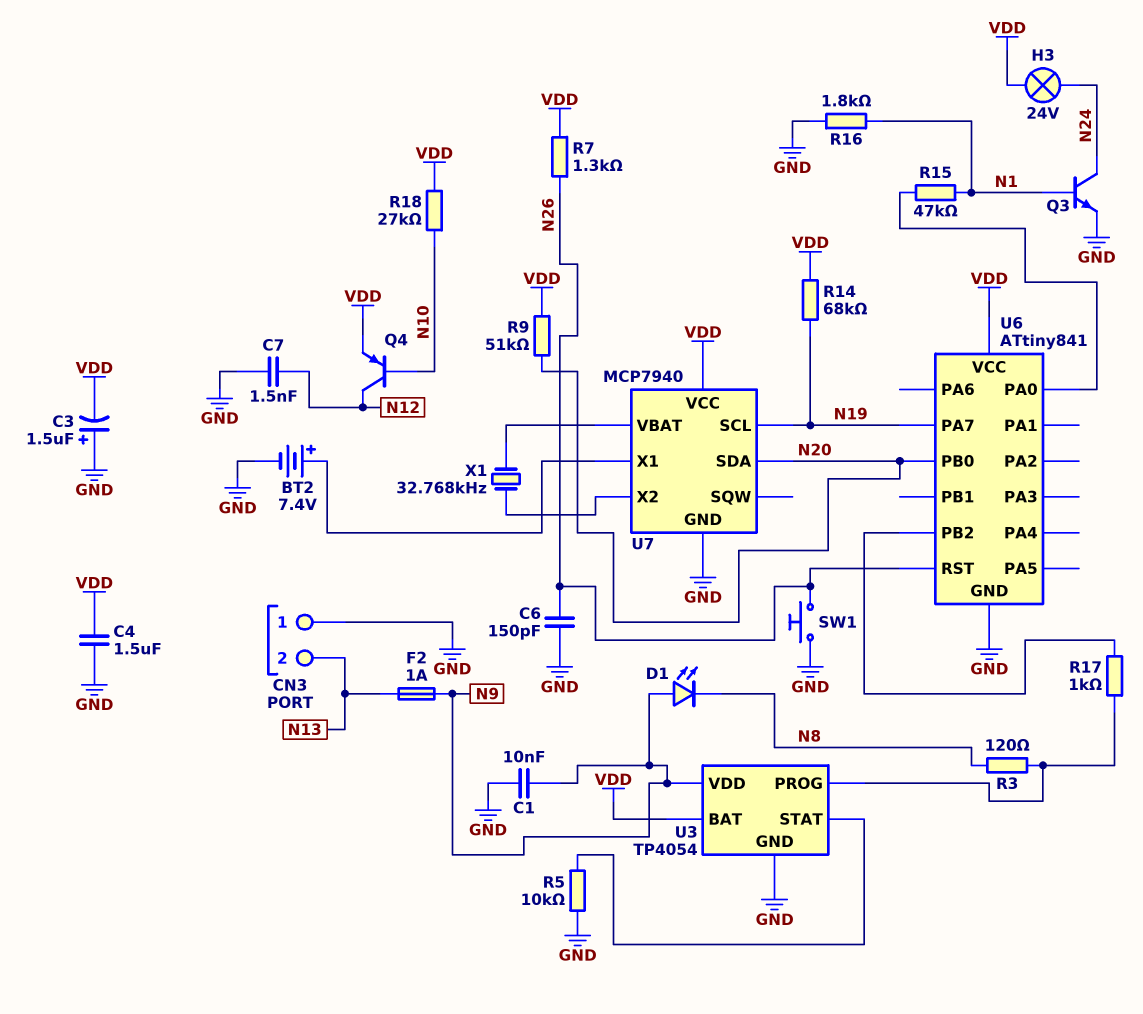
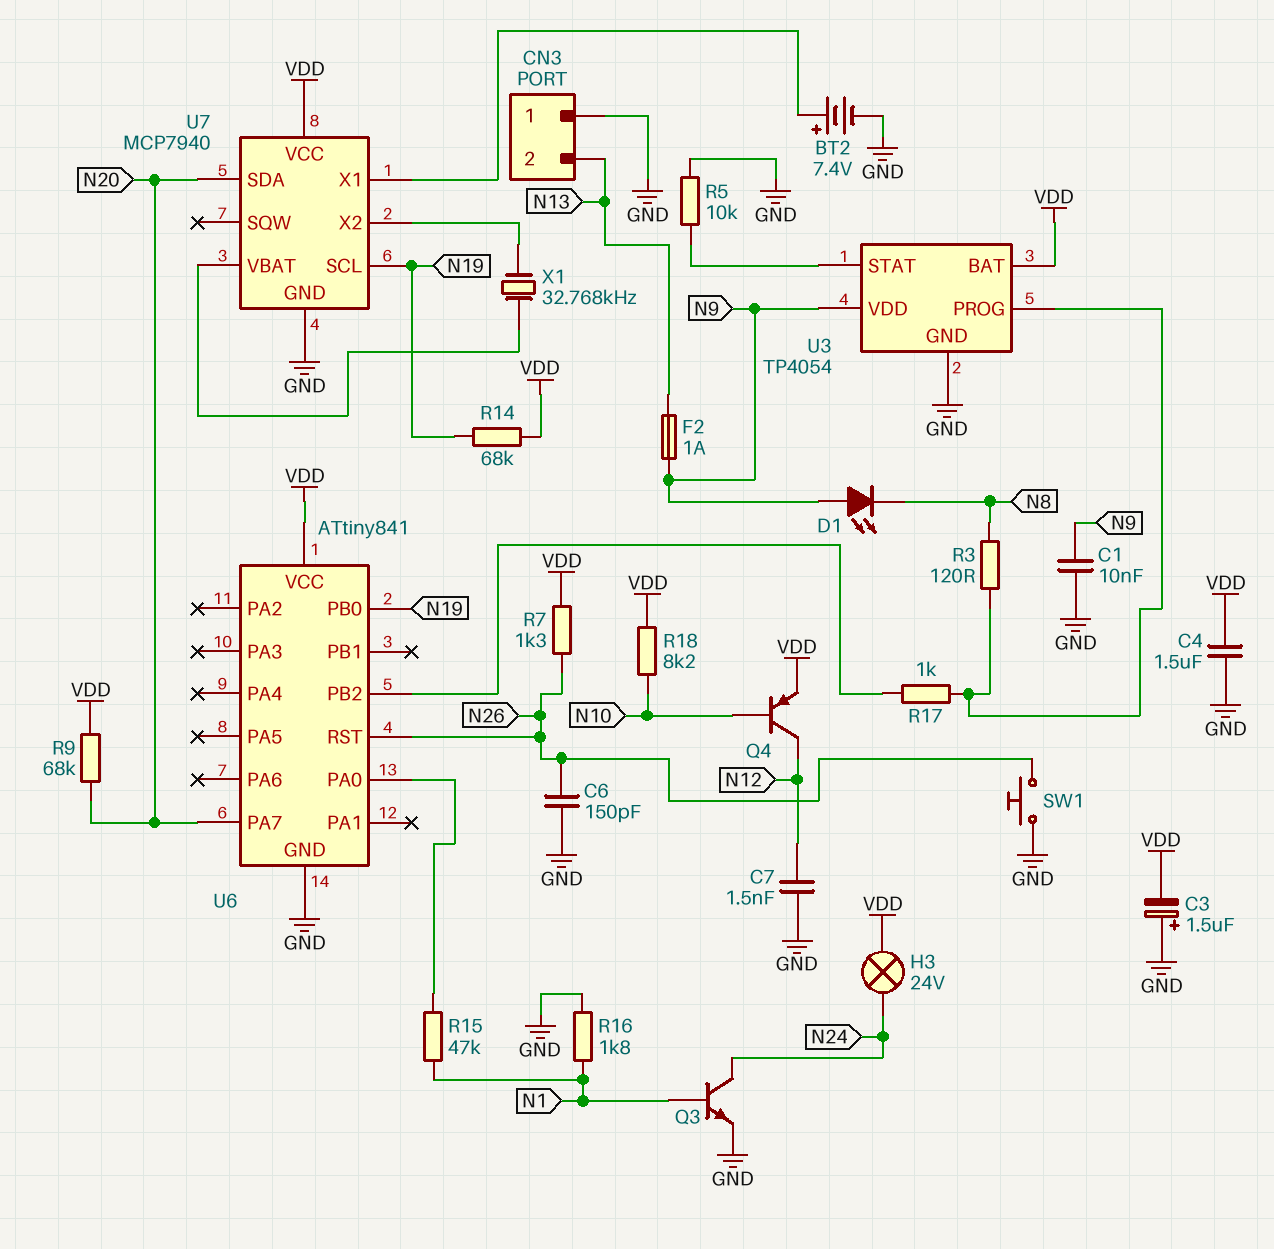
R9: 51k (N20, VDD) -> 68k (N20, VDD)
R18: 27k (N10, VDD) -> 8.2k (N10, VDD)
U6 pin PA7: N19 -> N20
U6 pin PB0: N20 -> N19

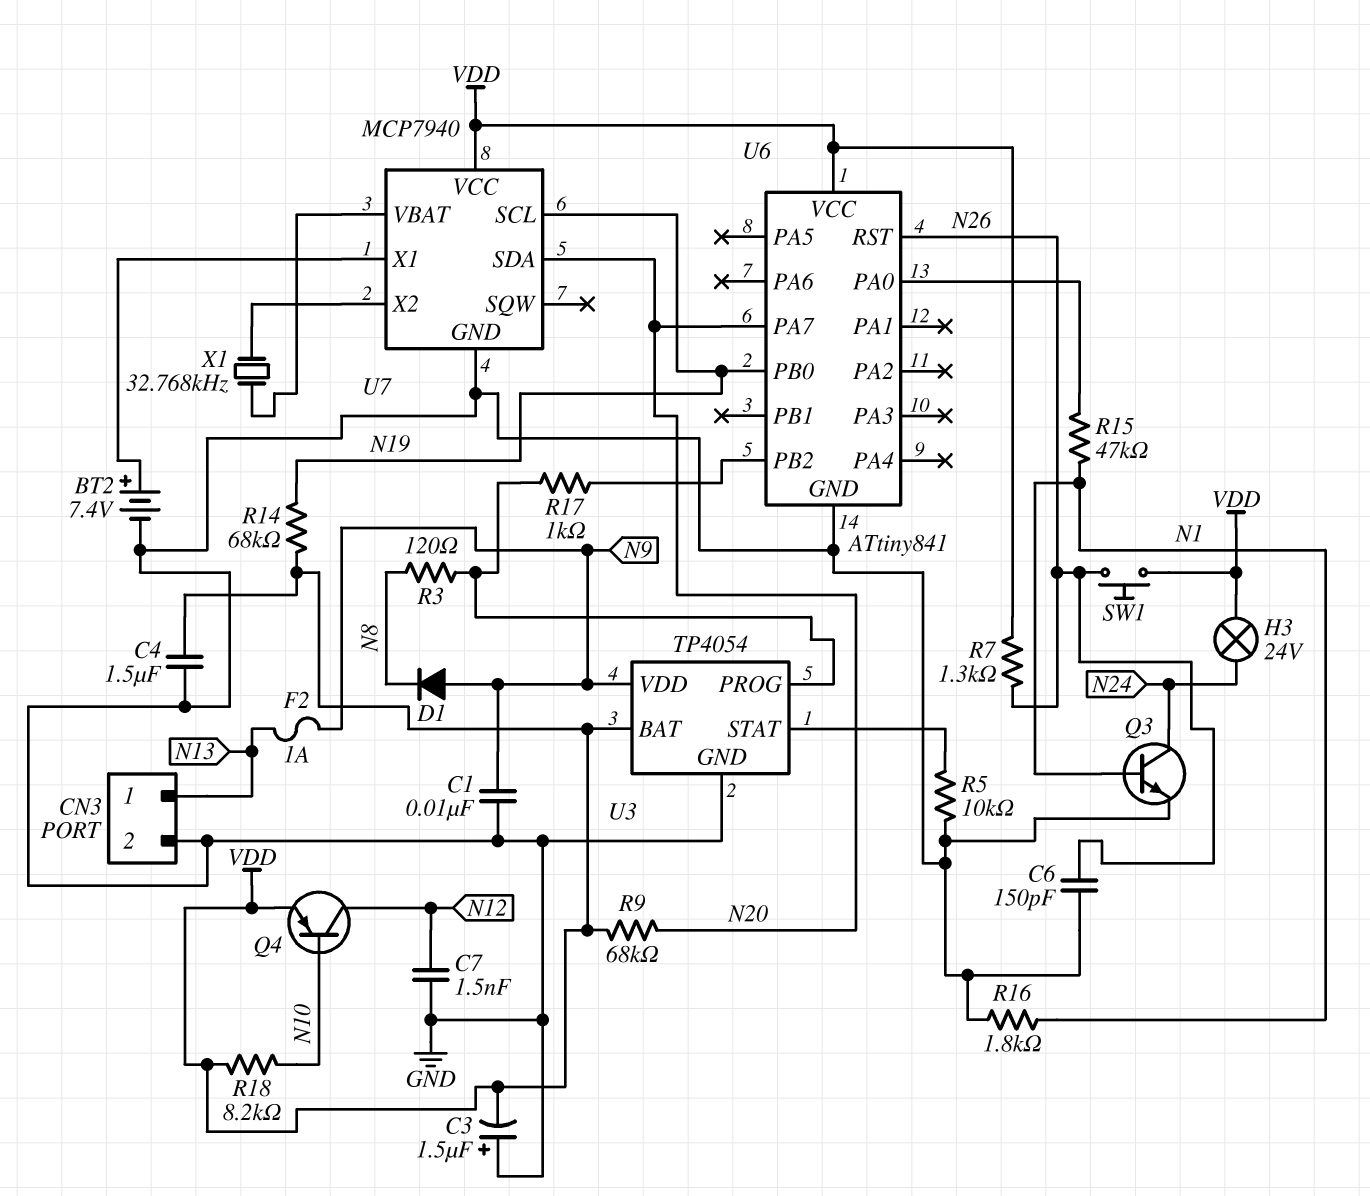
CN3 pin 1: GND -> N13
CN3 pin 2: N13 -> GND
D1: LED (A N9, K N8) -> diode (A N9, K N8)
SW1: button (GND, N26) -> button (N26, VDD)

